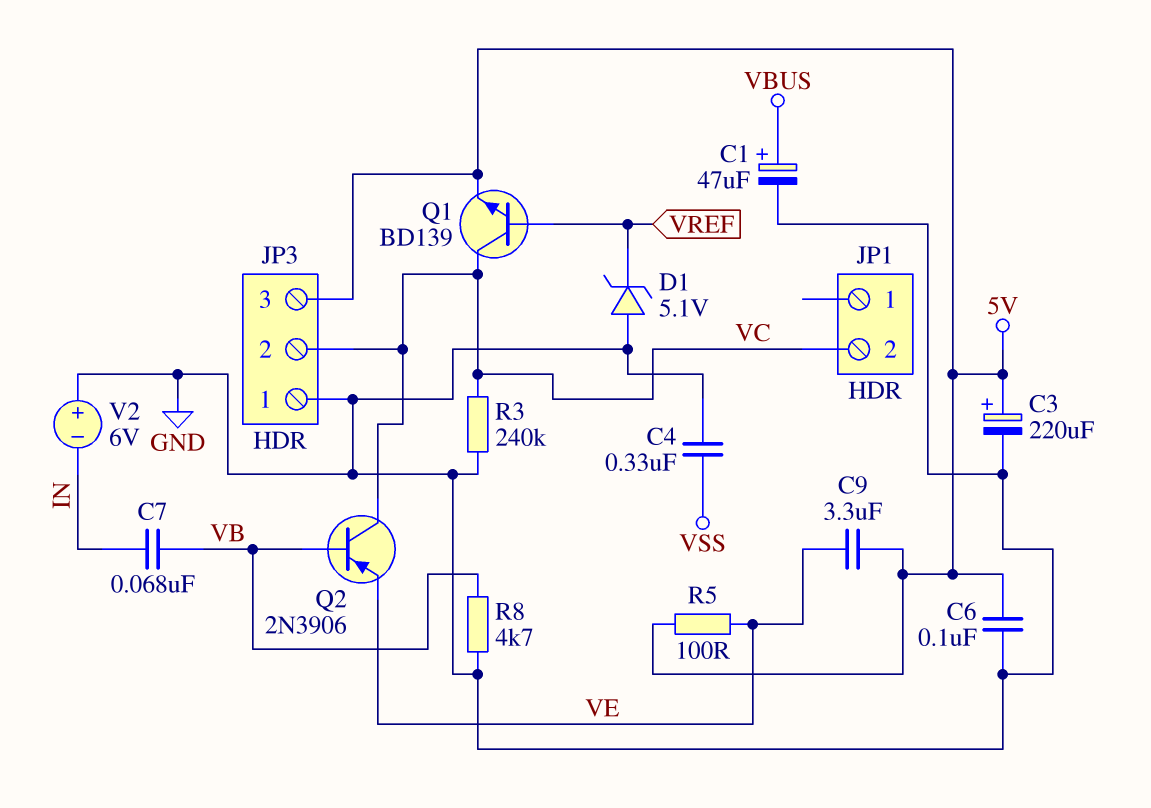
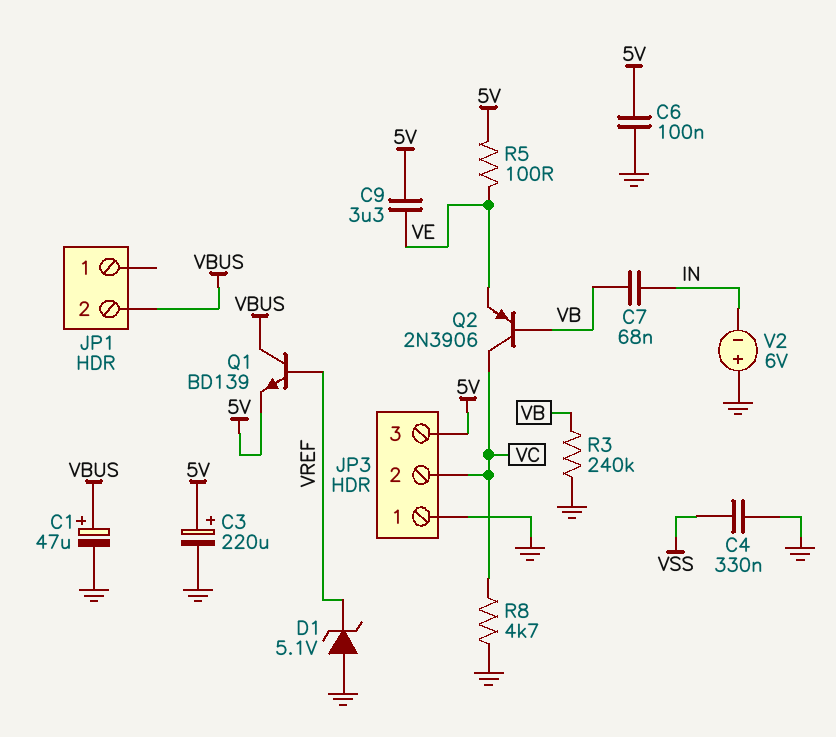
JP1 pin 2: VC -> VBUS
Q1: NPN BD139 (B VREF, C VC, E 5V) -> NPN BD139 (B VREF, C VBUS, E 5V)
R3: 240k (GND, VC) -> 240k (GND, VB)
R8: 4.7k (GND, VB) -> 4.7k (GND, VC)

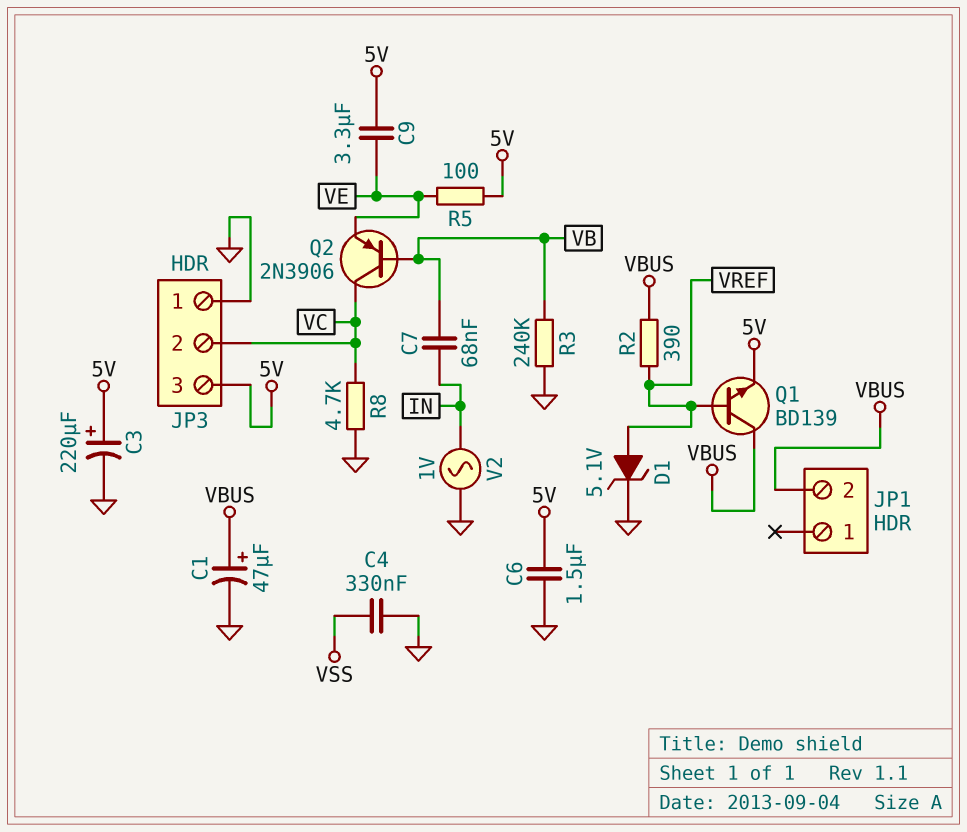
C6: 100nF (5V, GND) -> 1.5uF (5V, GND)
D1: zener 5.1V (A GND, K VREF) -> zener 5.1V (A VREF, K GND)
R2: none -> 390 (VBUS, VREF)
V2: 6V (plus GND, minus IN) -> AC 1V (GND, IN)

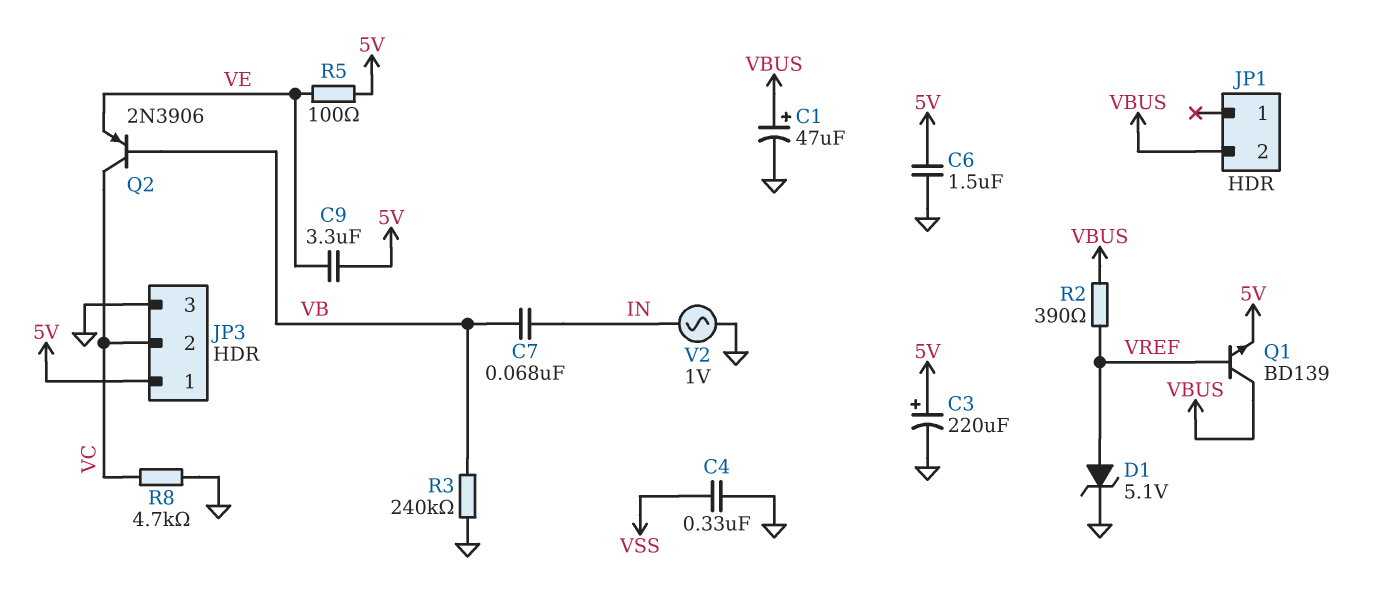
JP3 pin 1: GND -> 5V
JP3 pin 3: 5V -> GND

